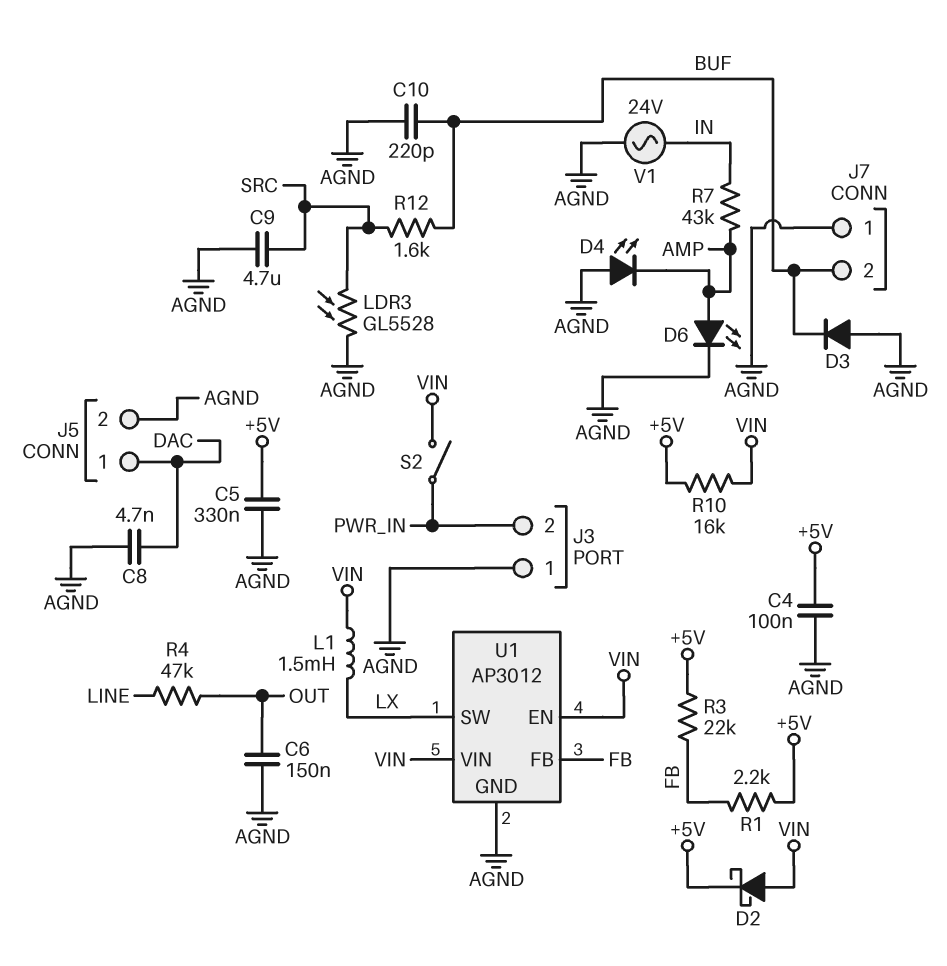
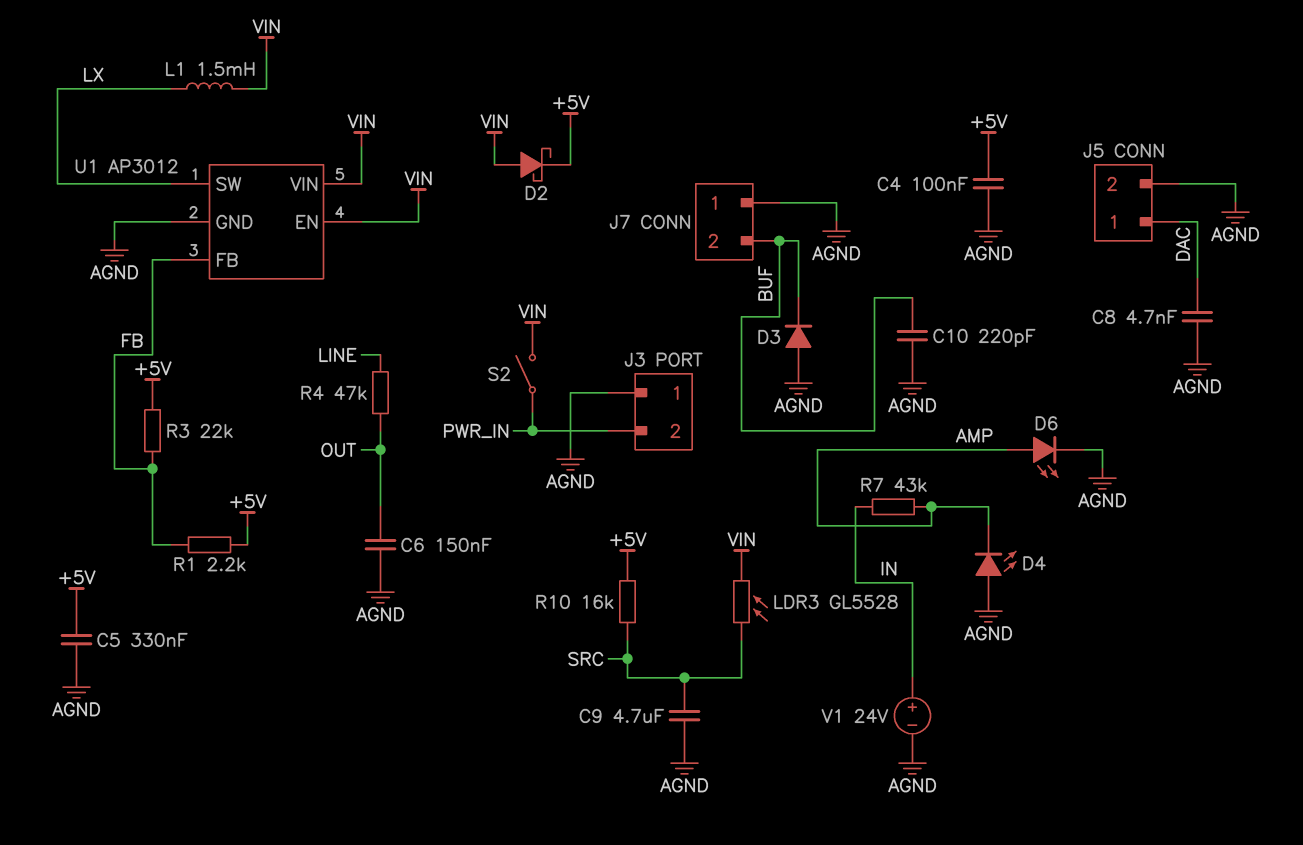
LDR3: GL5528 (AGND, SRC) -> GL5528 (SRC, VIN)
R10: 16k (+5V, VIN) -> 16k (+5V, SRC)
R12: 1.6k (BUF, SRC) -> none
V1: AC 24V (AGND, IN) -> 24V (plus IN, minus AGND)

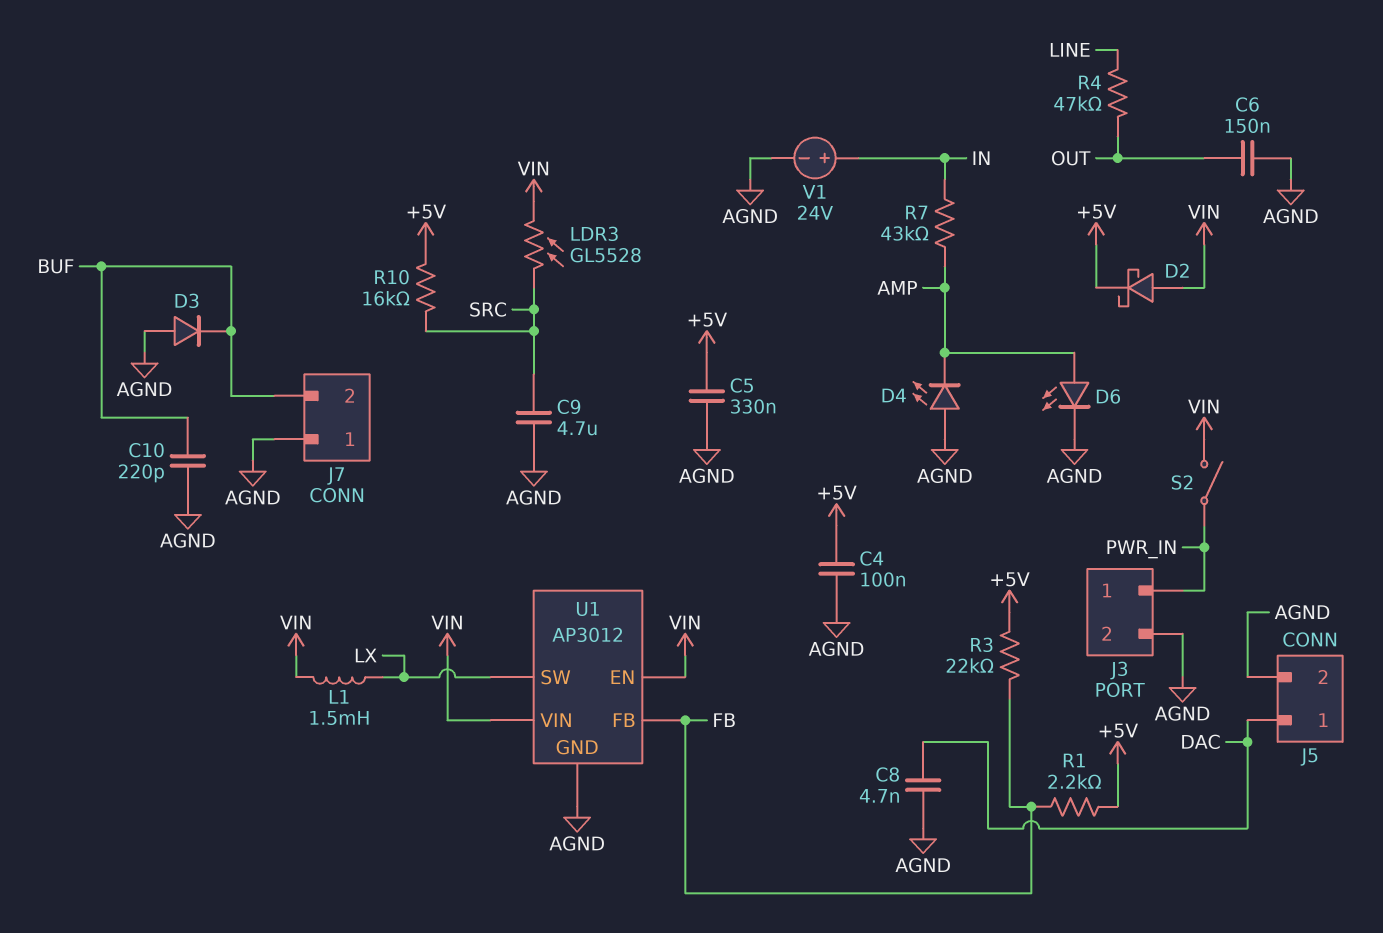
J3 pin 1: AGND -> PWR_IN
J3 pin 2: PWR_IN -> AGND

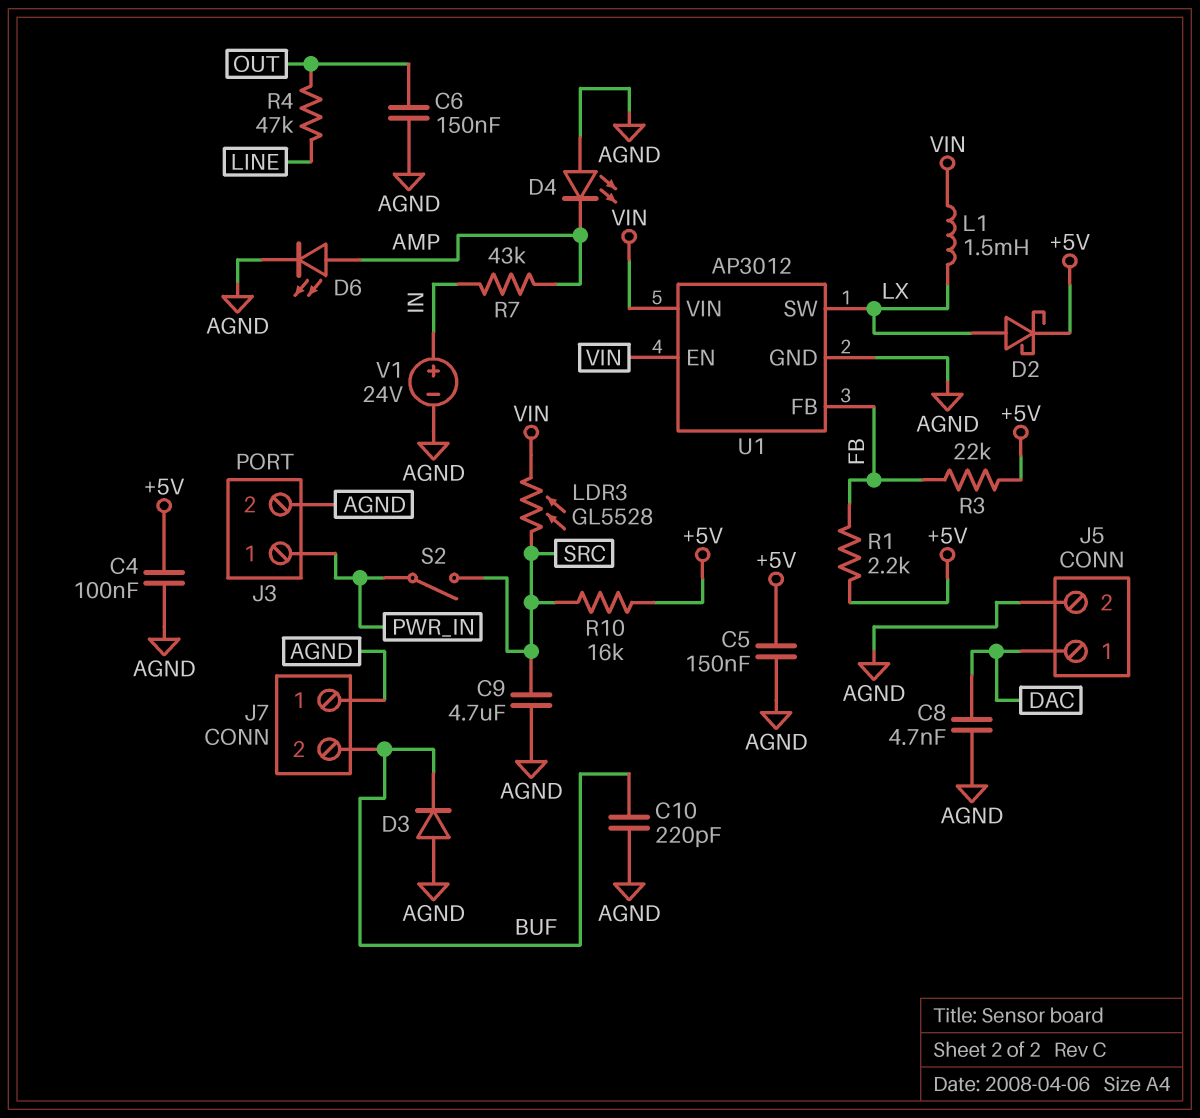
C5: 330nF (+5V, AGND) -> 150nF (+5V, AGND)
D2: schottky (A VIN, K +5V) -> schottky (A LX, K +5V)
S2: switch (PWR_IN, VIN) -> switch (PWR_IN, SRC)

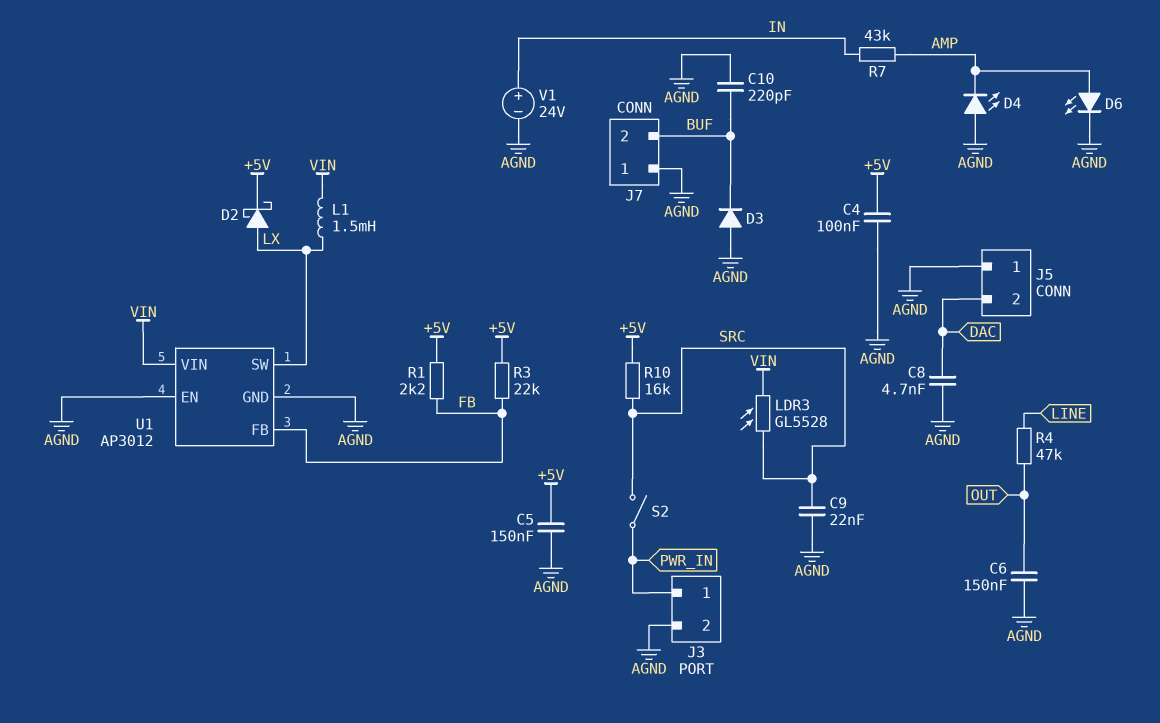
C9: 4.7uF (AGND, SRC) -> 22nF (AGND, SRC)
J5 pin 1: DAC -> AGND
J5 pin 2: AGND -> DAC
U1 pin EN: VIN -> AGND

